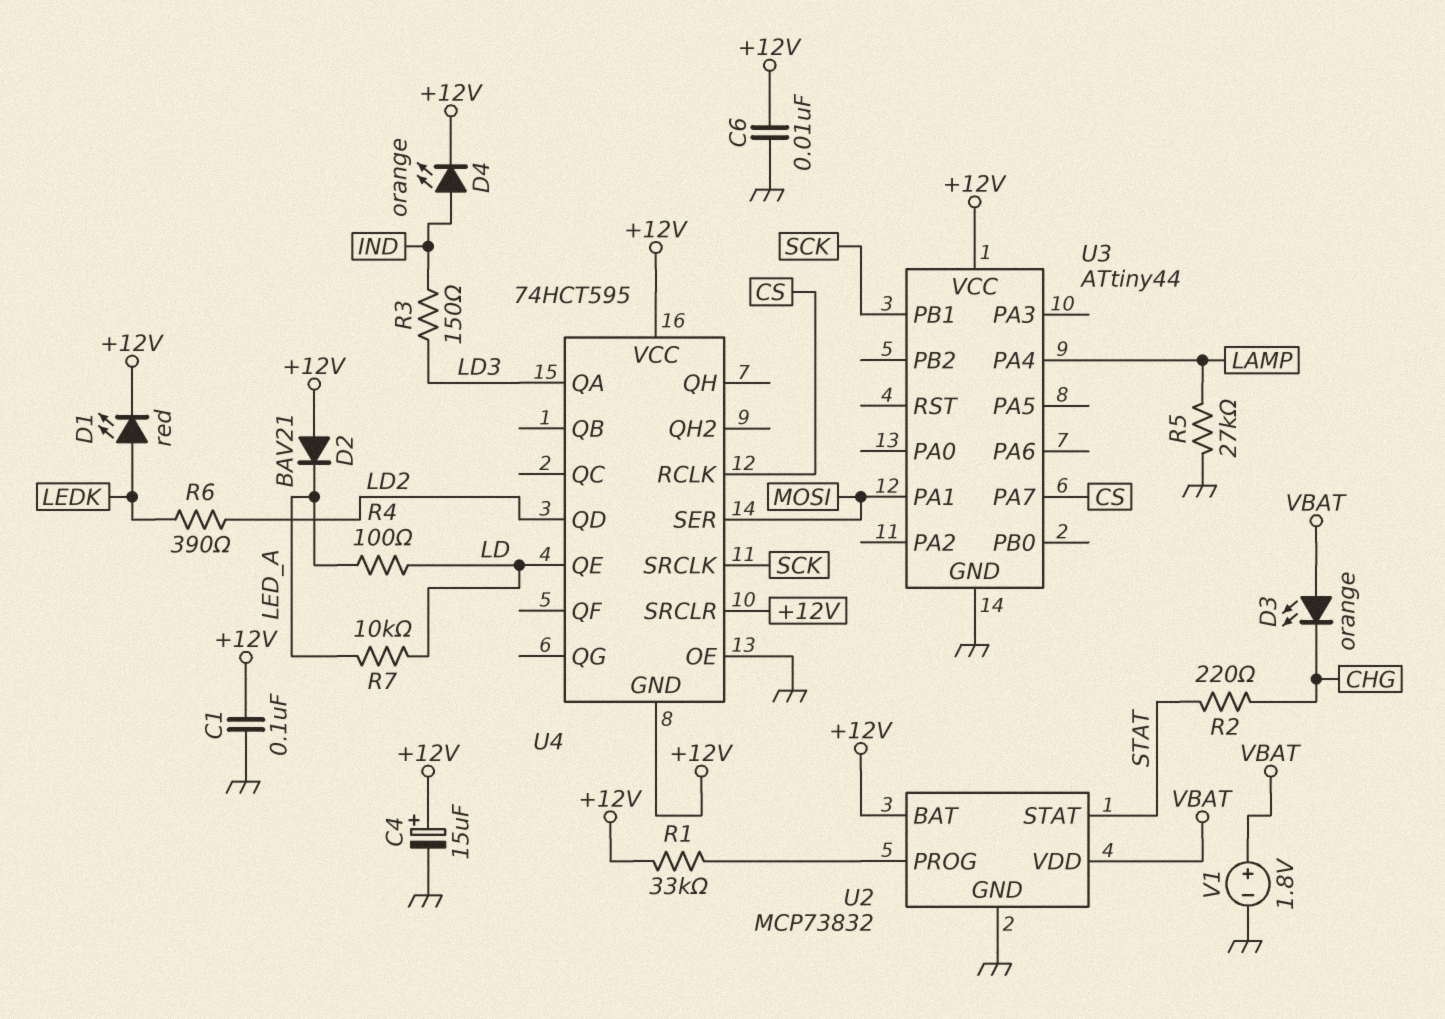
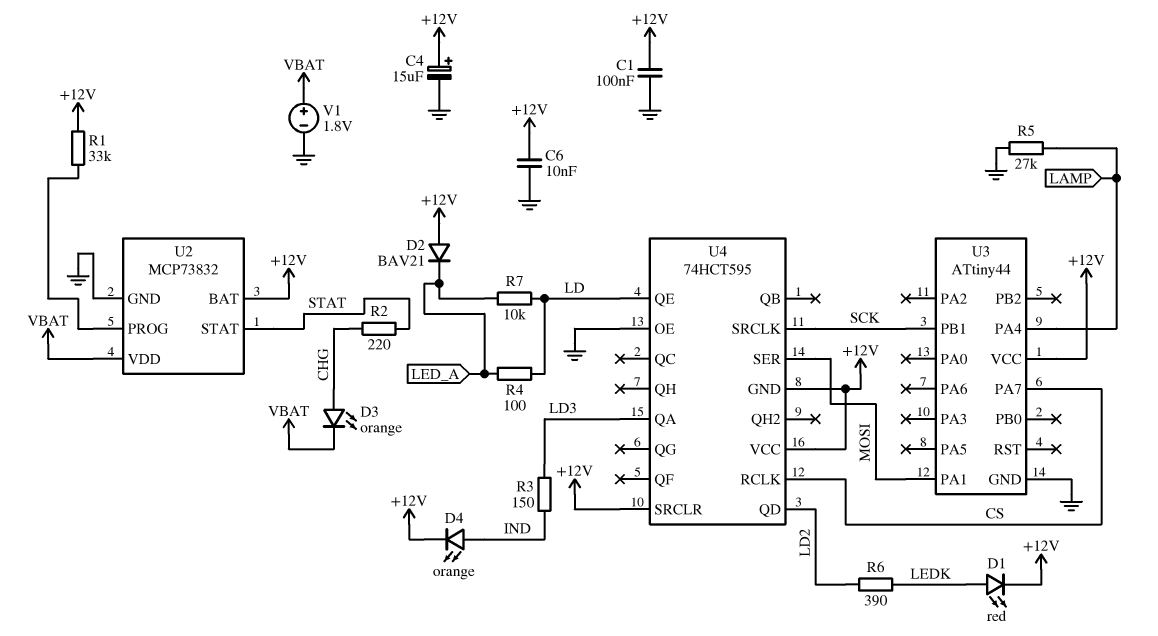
D3: LED orange (A VBAT, K CHG) -> LED orange (A CHG, K VBAT)

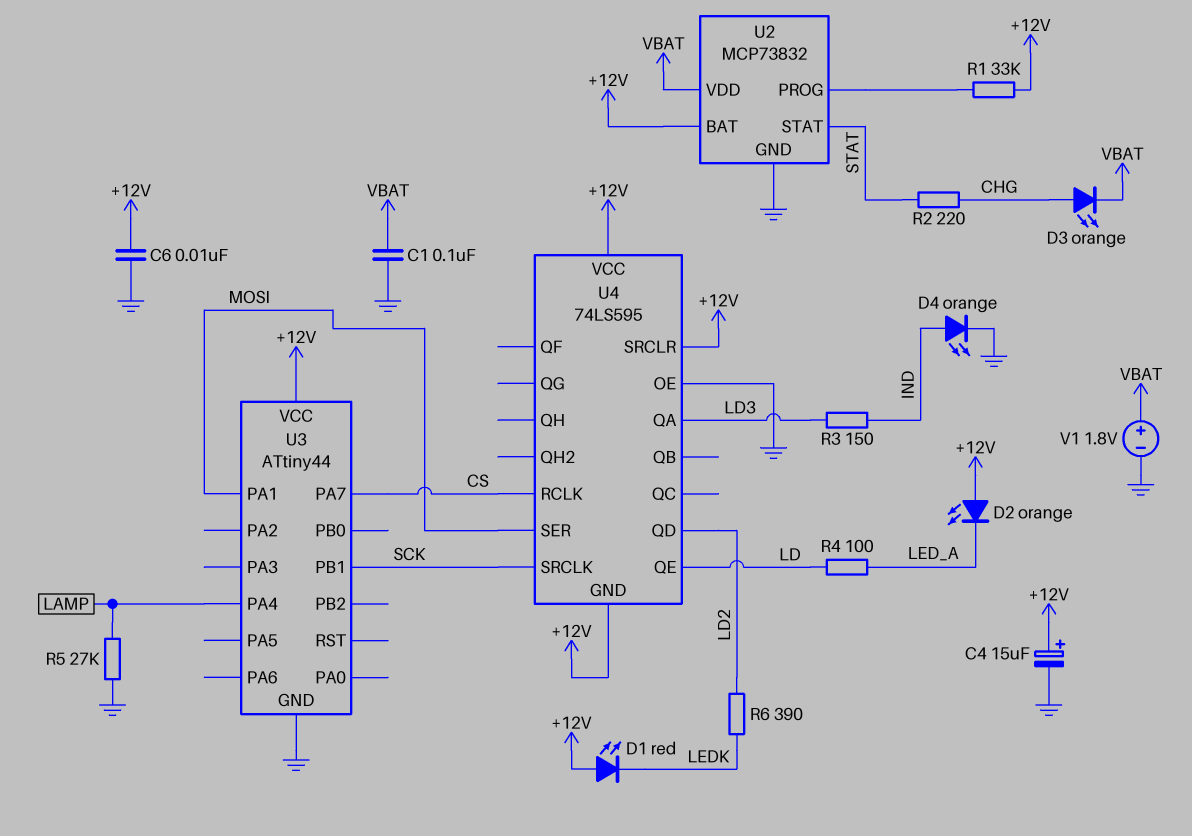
C1: 100nF (+12V, GND) -> 100nF (GND, VBAT)
D1: LED red (A LEDK, K +12V) -> LED red (A +12V, K LEDK)
D2: diode BAV21 (A +12V, K LED_A) -> LED orange (A +12V, K LED_A)
D4: LED orange (A IND, K +12V) -> LED orange (A IND, K GND)
R7: 10k (LD, LED_A) -> none
U4: 74HCT595 -> 74LS595

